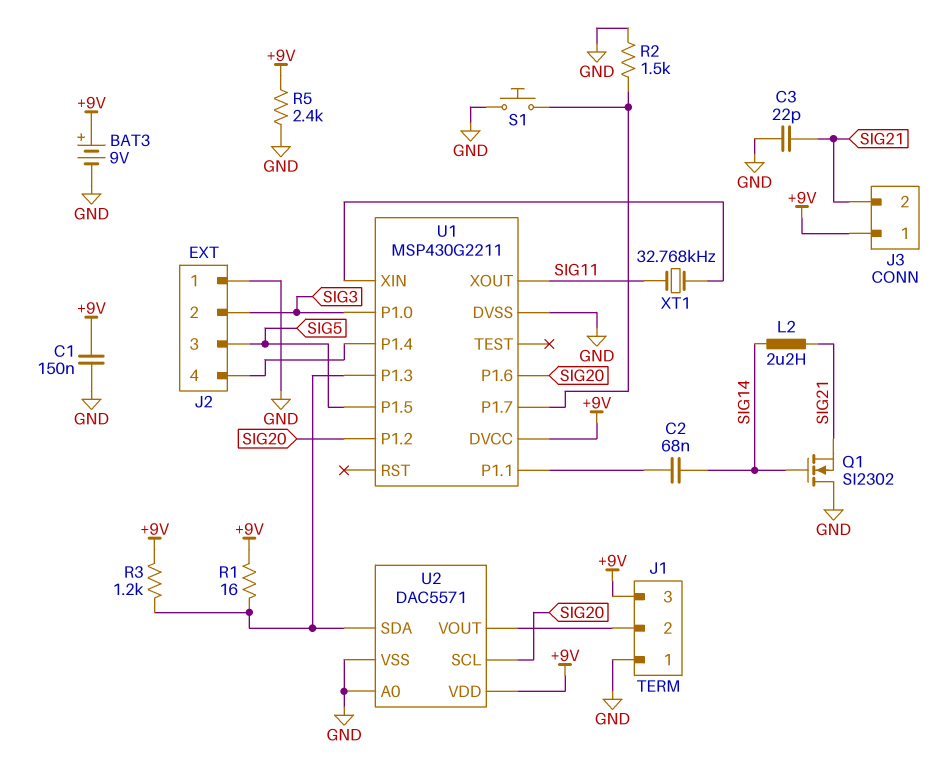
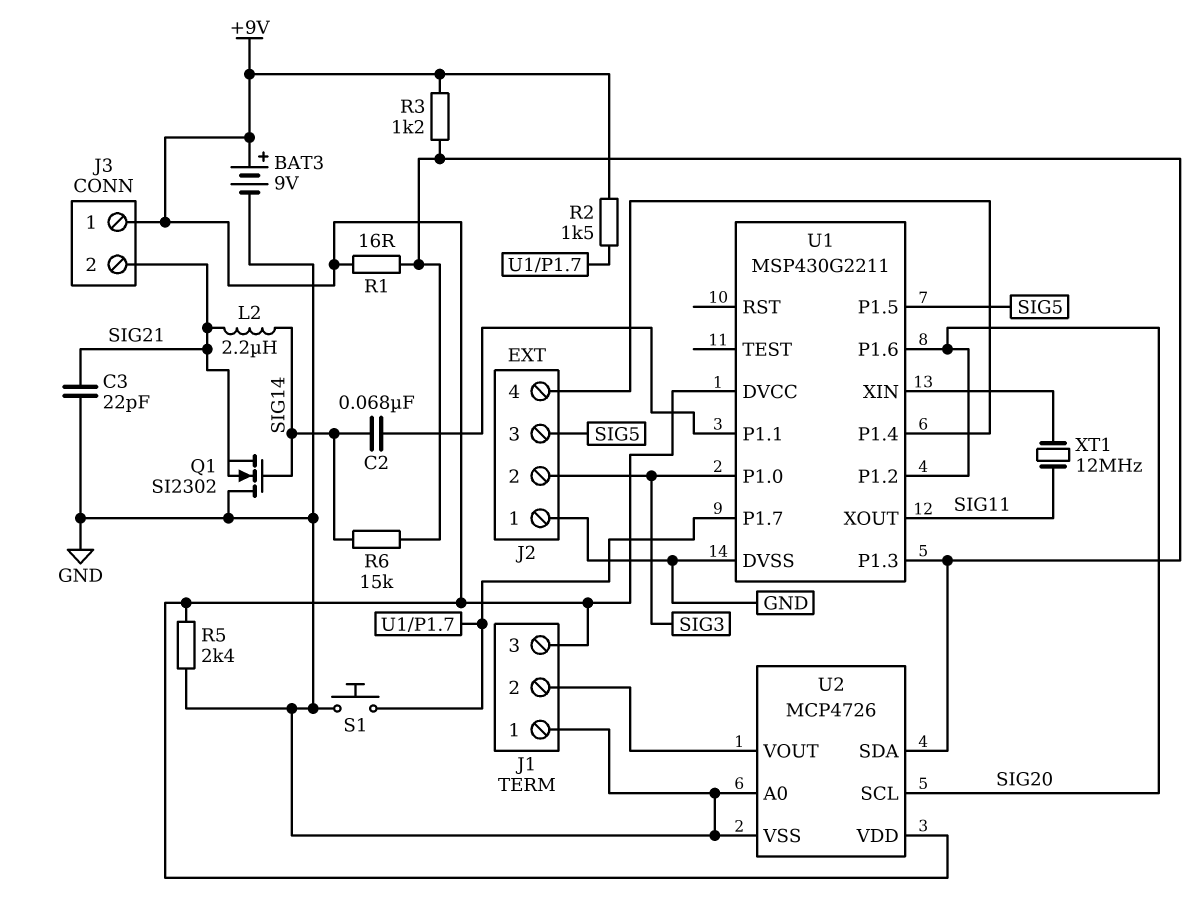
C1: 150nF (+9V, GND) -> none
R2: 1.5k (GND, U1/P1.7) -> 1.5k (+9V, U1/P1.7)
R6: none -> 15k (SIG14, U1/P1.3)
U2: DAC5571 -> MCP4726
XT1: 32.768kHz (SIG11, U1/XIN) -> 12MHz (SIG11, U1/XIN)

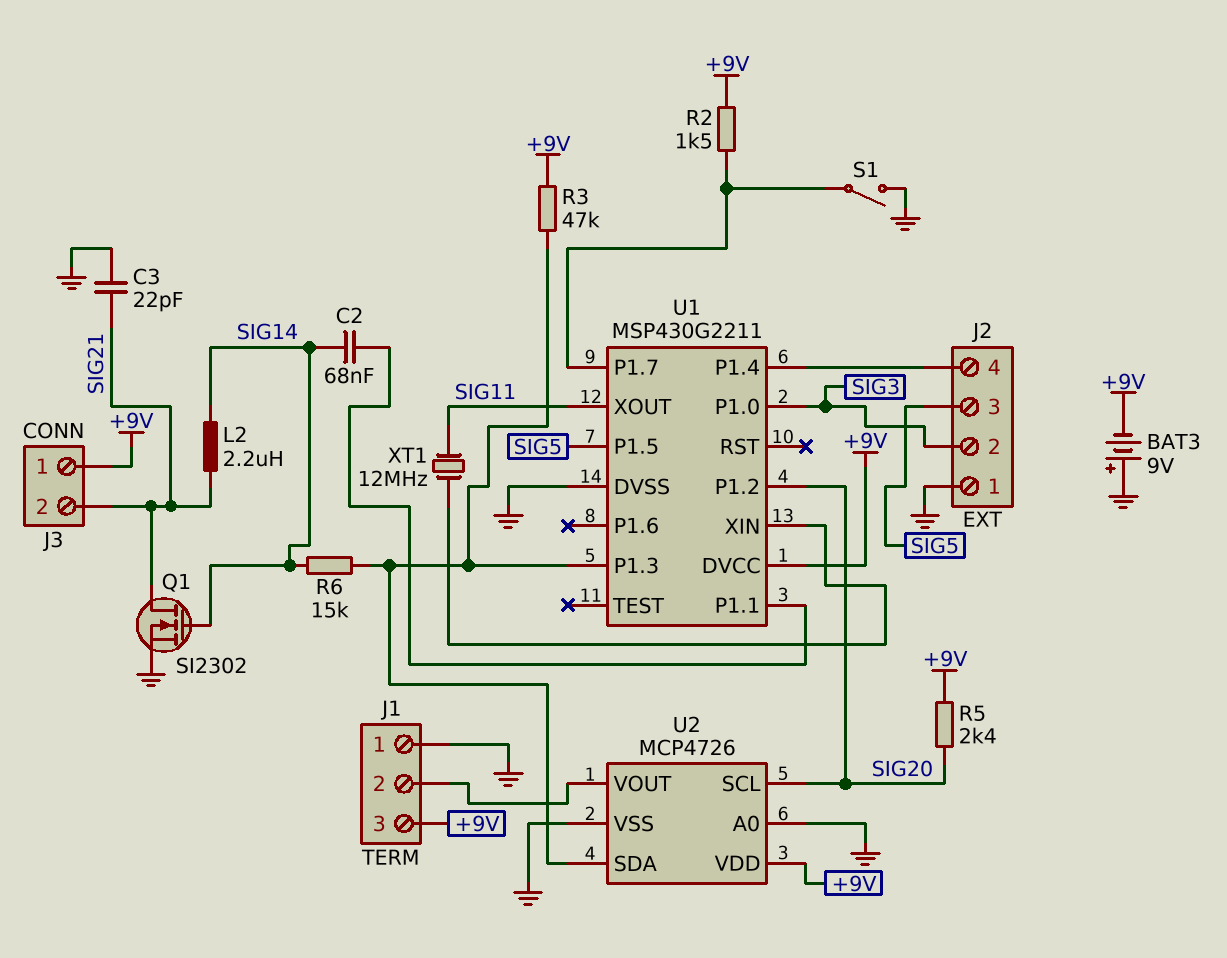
BAT3: 9V (plus +9V, minus GND) -> 9V (plus GND, minus +9V)
Q1: NMOS SI2302 (G SIG14, D GND, S SIG21) -> NMOS SI2302 (G SIG14, D SIG21, S GND)
R1: 16 (+9V, U1/P1.3) -> none
R3: 1.2k (+9V, U1/P1.3) -> 47k (+9V, U1/P1.3)
R5: 2.4k (+9V, GND) -> 2.4k (+9V, SIG20)
S1: button (GND, U1/P1.7) -> switch (GND, U1/P1.7)
U1 pin P1.6: SIG20 -> none

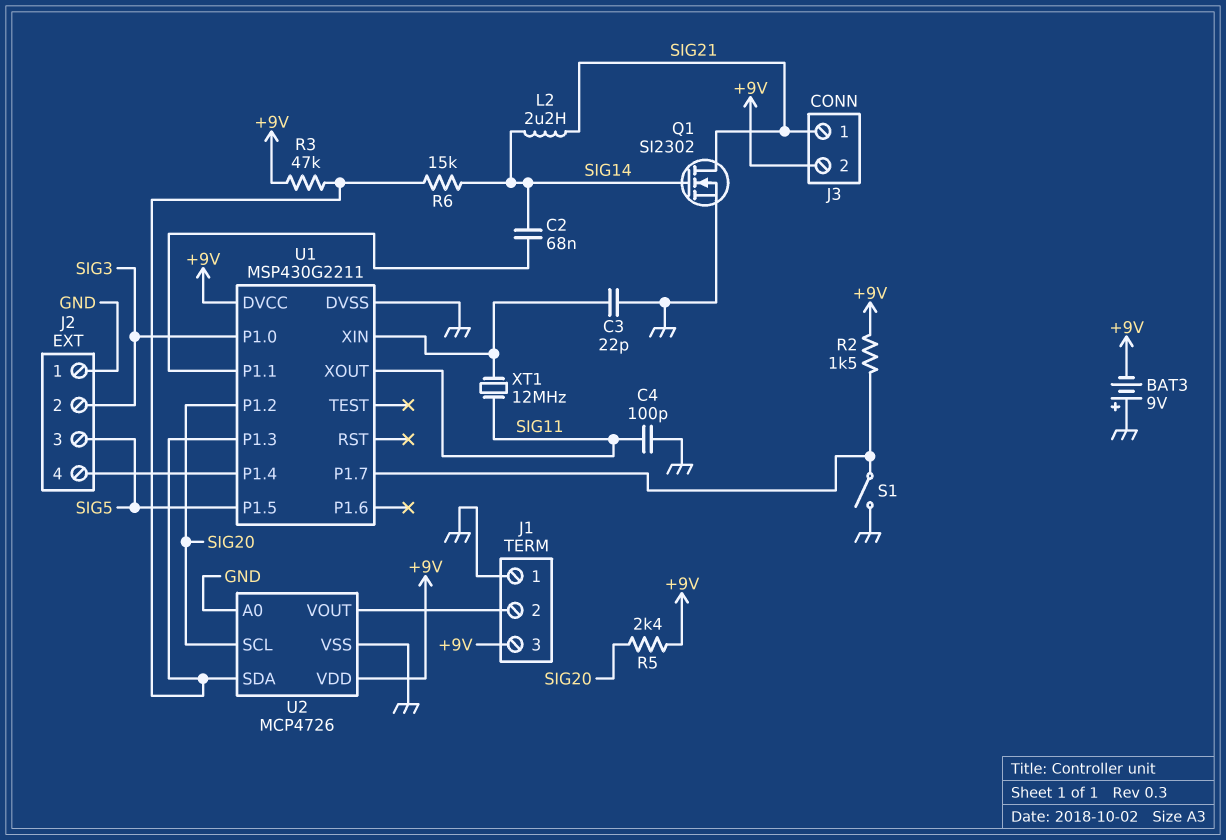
C3: 22pF (GND, SIG21) -> 22pF (GND, U1/XIN)
C4: none -> 100pF (GND, SIG11)
J3 pin 1: +9V -> SIG21
J3 pin 2: SIG21 -> +9V

